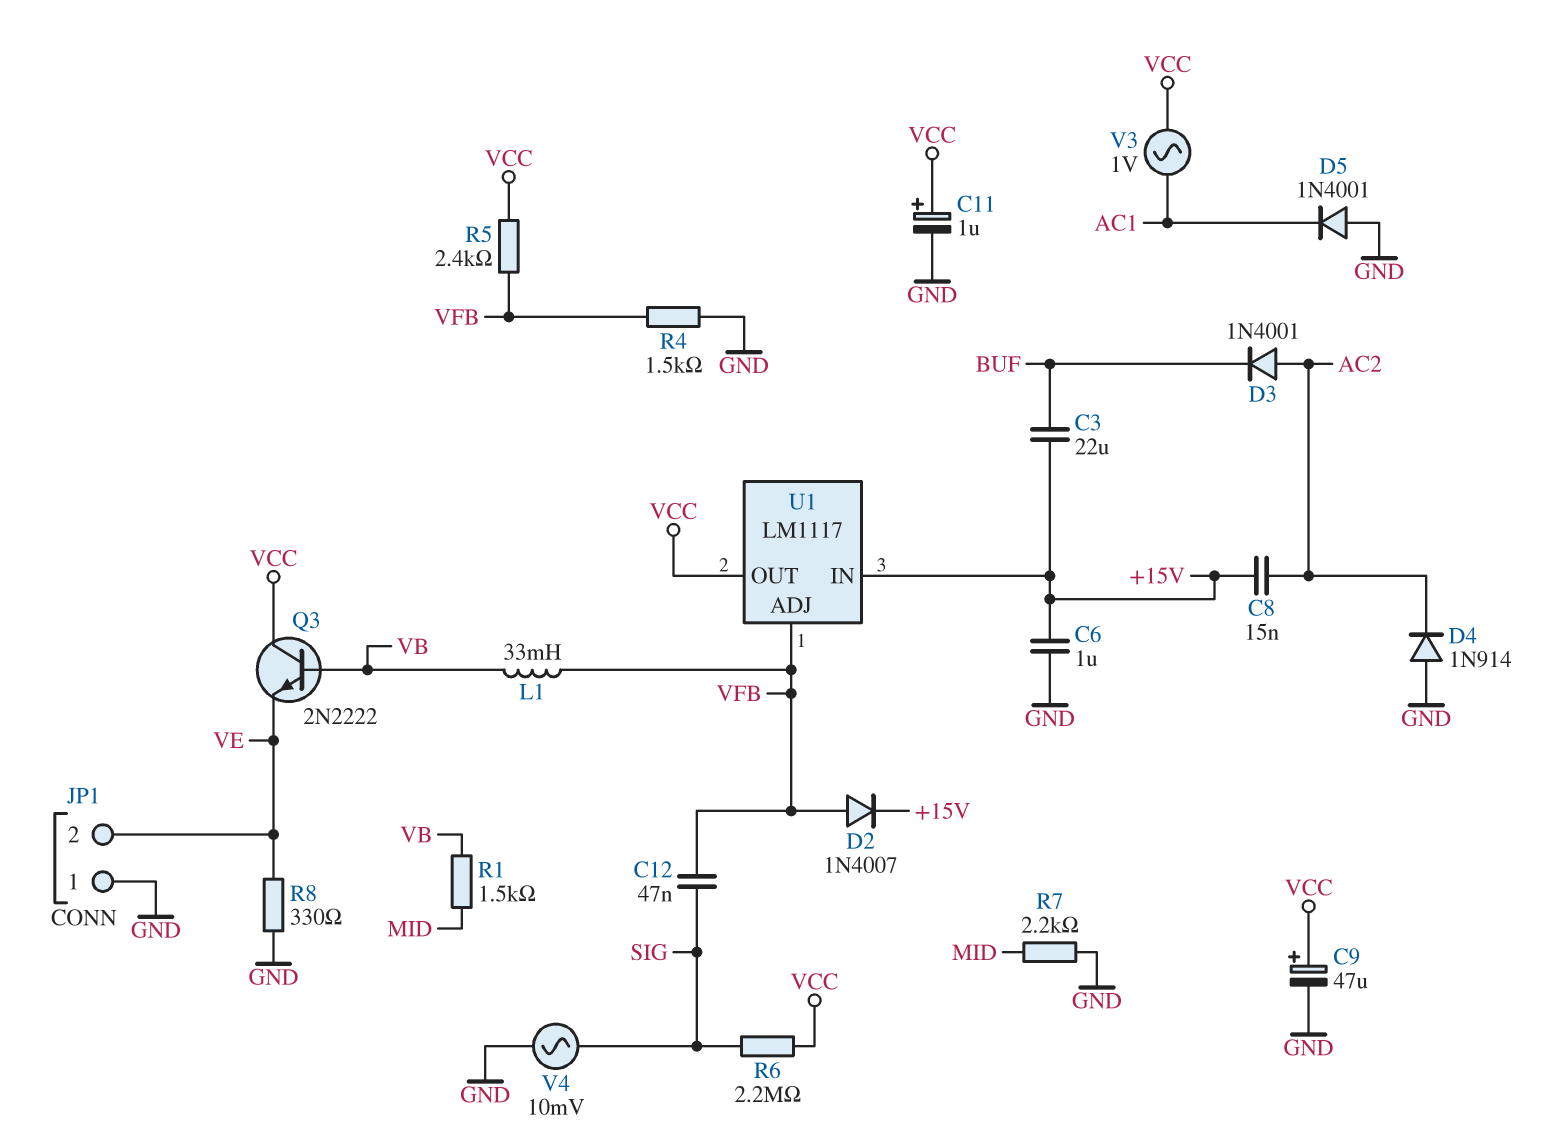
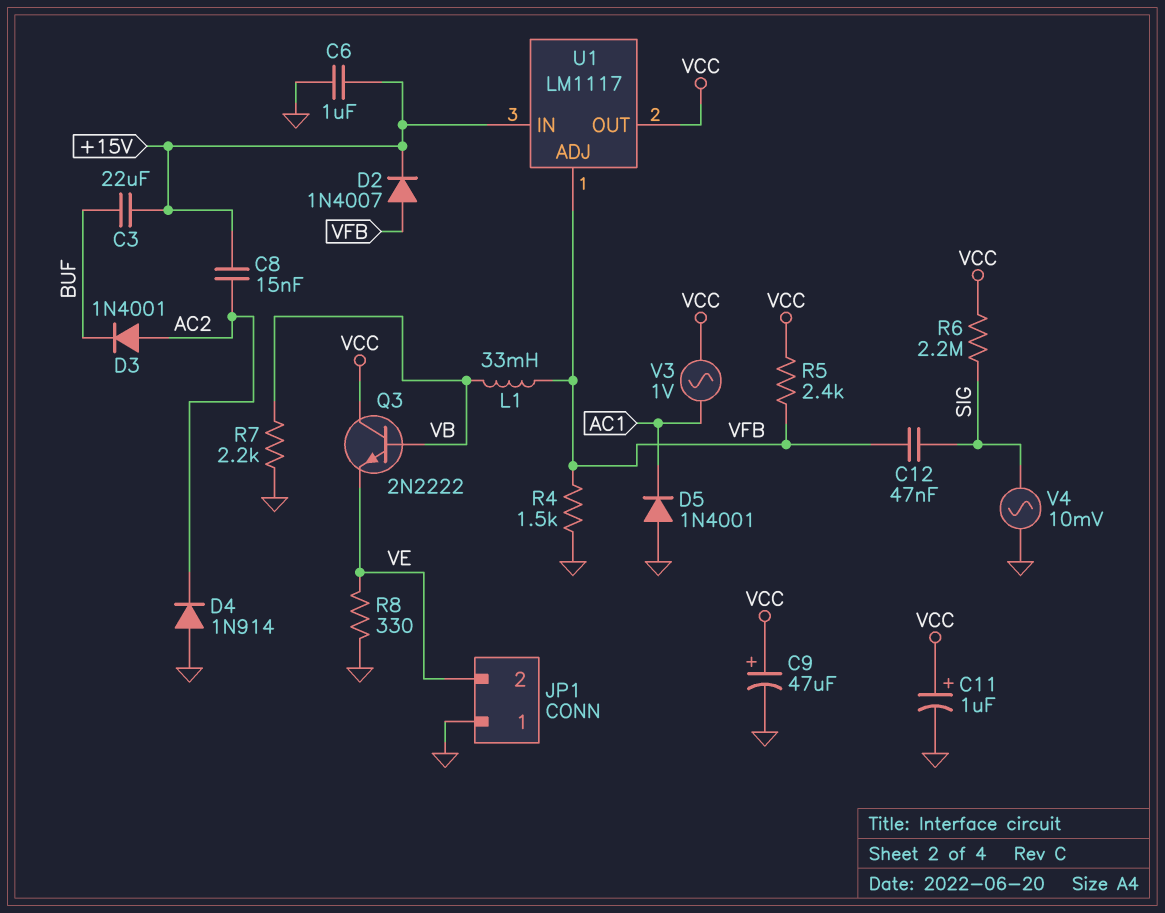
R1: 1.5k (MID, VB) -> none
R7: 2.2k (GND, MID) -> 2.2k (GND, VB)

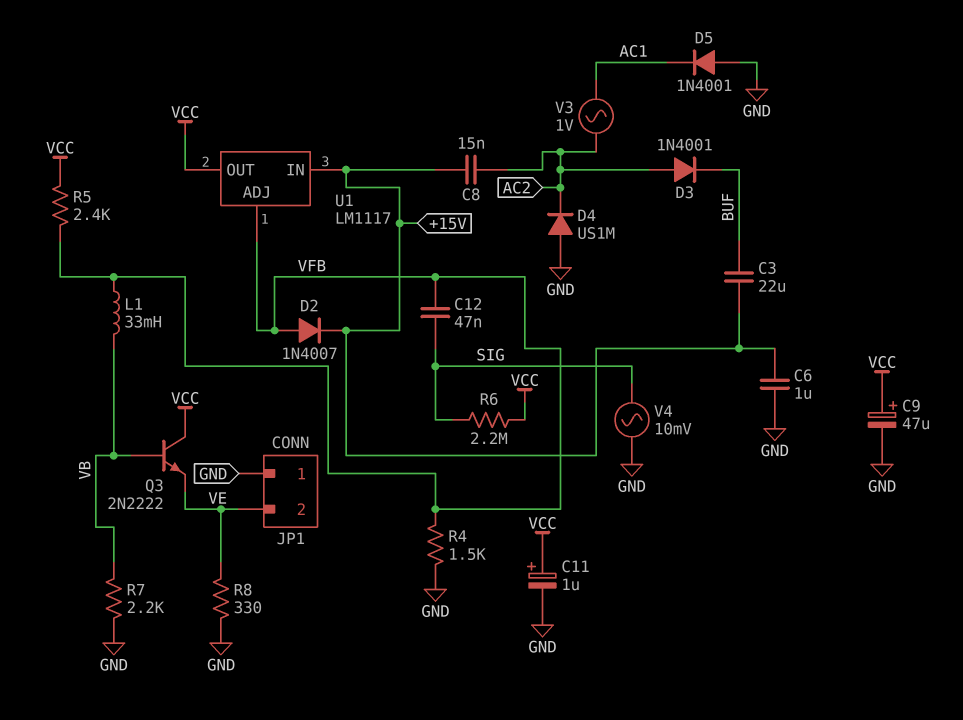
D4: diode 1N914 (A GND, K AC2) -> diode US1M (A GND, K AC2)
V3: AC 1V (AC1, VCC) -> AC 1V (AC1, AC2)

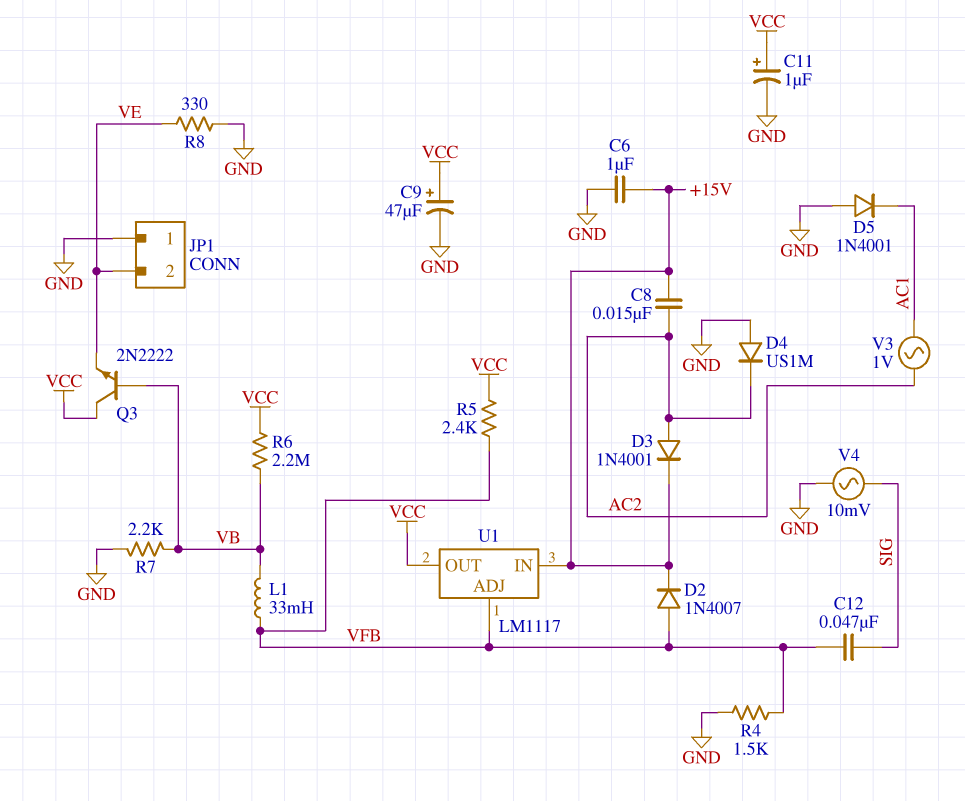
C3: 22uF (+15V, BUF) -> none
D3: diode 1N4001 (A AC2, K BUF) -> diode 1N4001 (A AC2, K +15V)
R6: 2.2M (SIG, VCC) -> 2.2M (VB, VCC)

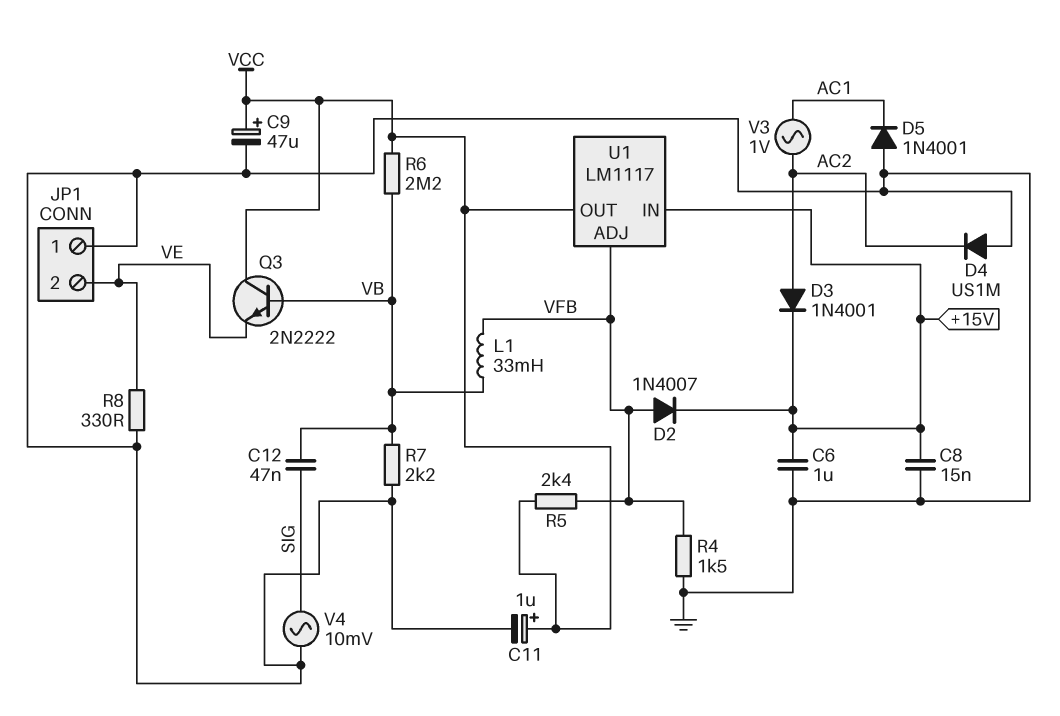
C8: 15nF (+15V, AC2) -> 15nF (+15V, GND)
C12: 47nF (SIG, VFB) -> 47nF (SIG, VB)

